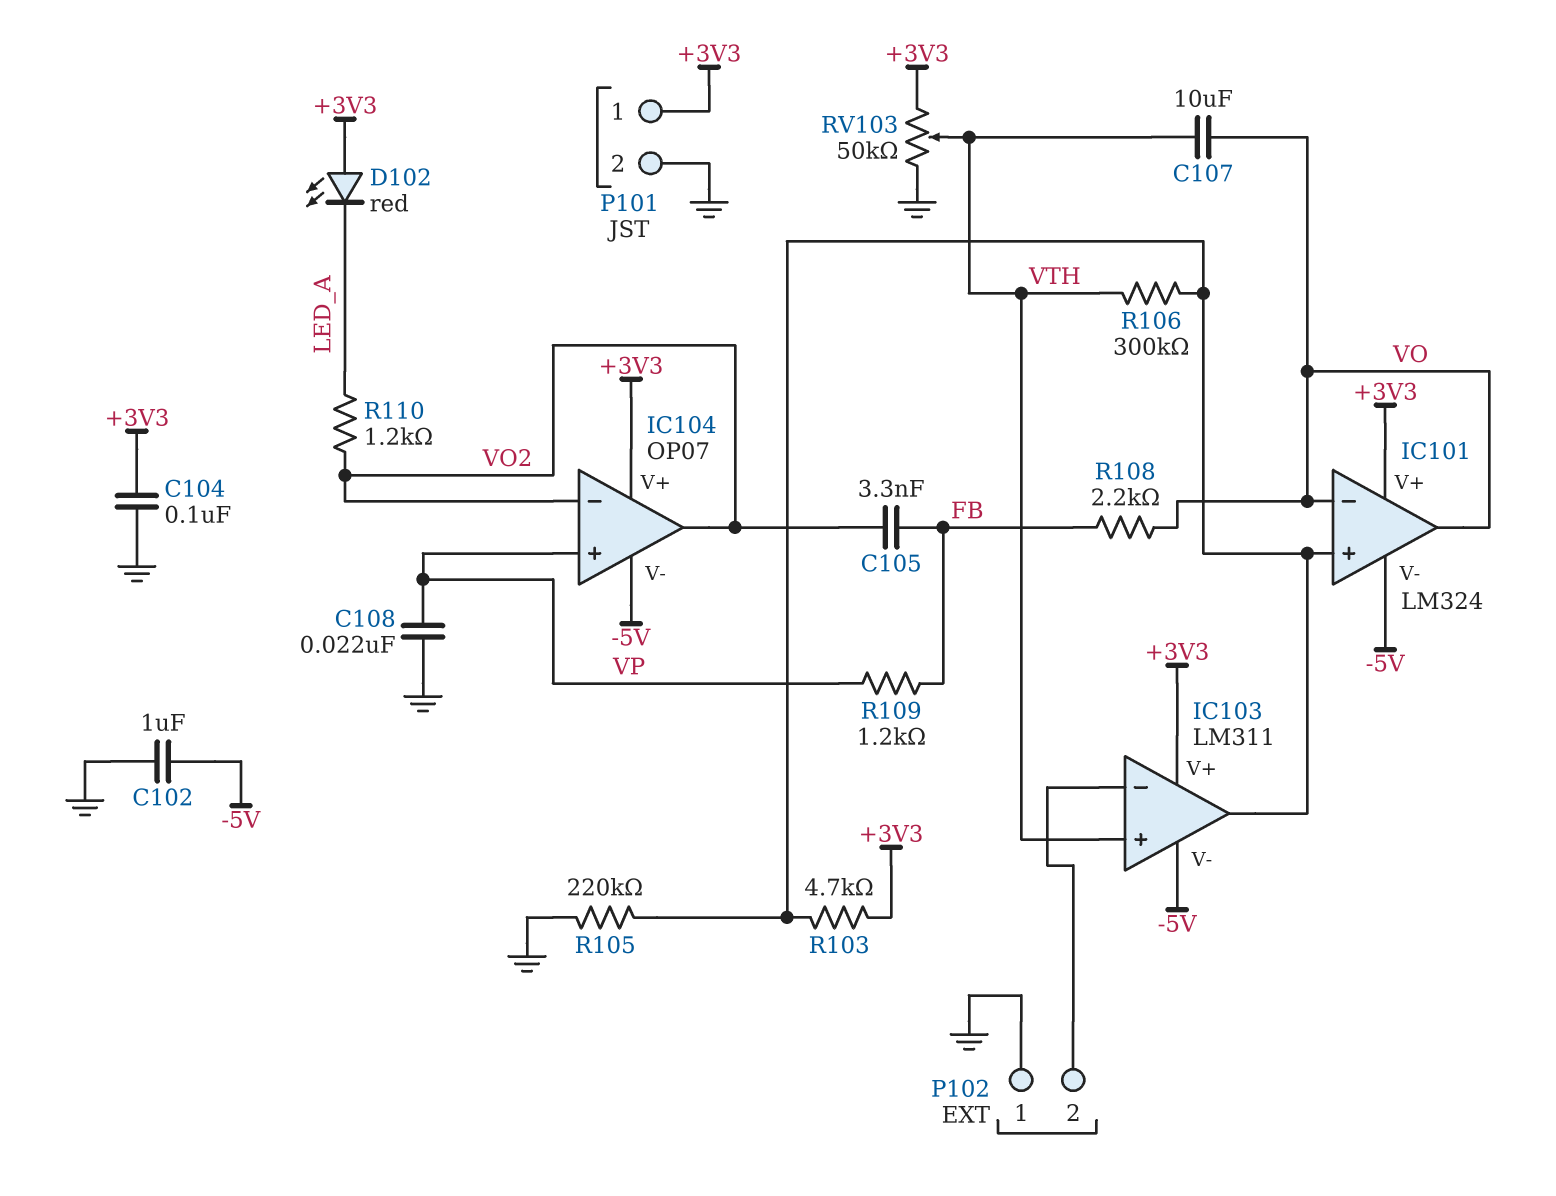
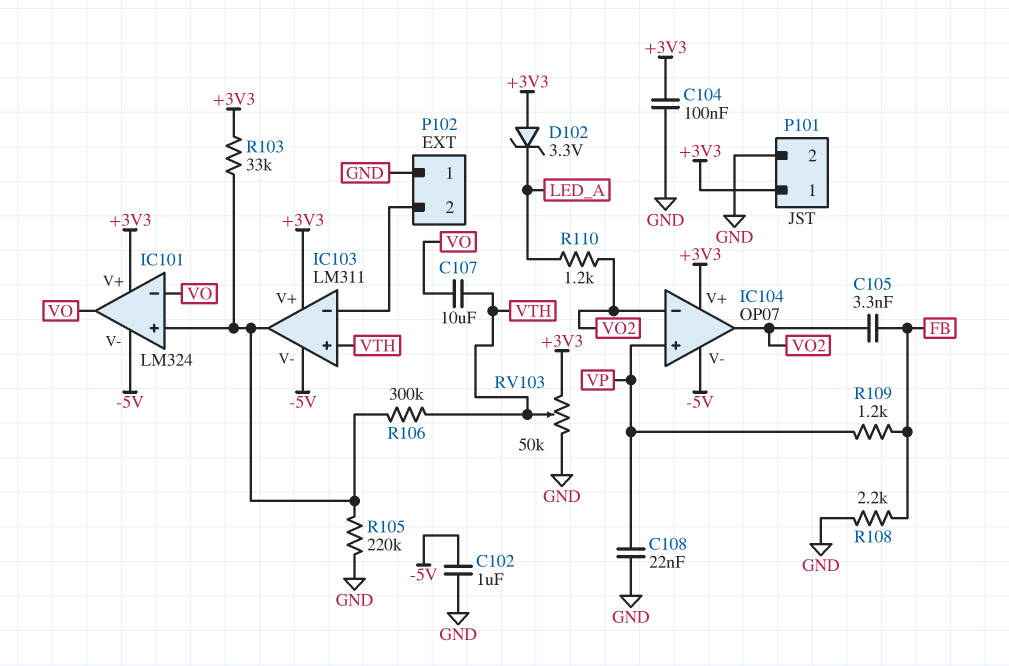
D102: LED red (A +3V3, K LED_A) -> zener 3.3V (A +3V3, K LED_A)
R103: 4.7k (+3V3, IC101/in+) -> 33k (+3V3, IC101/in+)
R108: 2.2k (FB, VO) -> 2.2k (FB, GND)

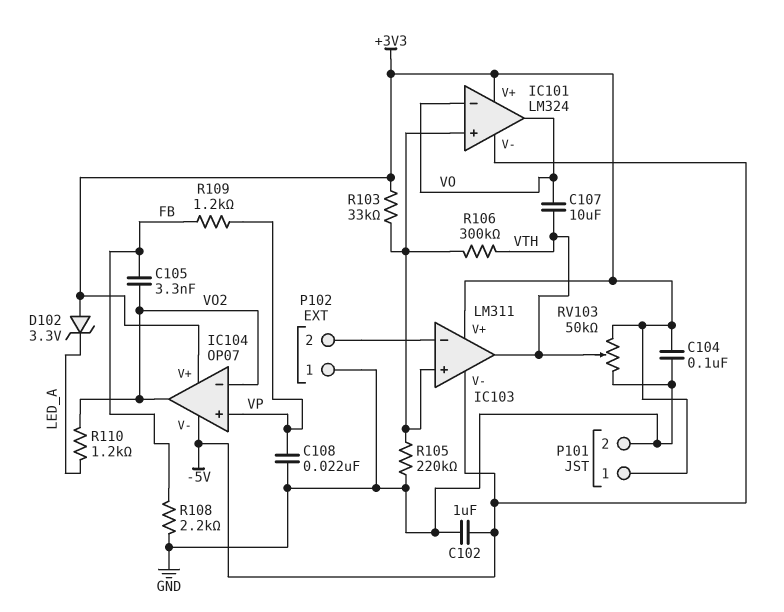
IC103 pin in+: VTH -> IC101/in+
IC103 pin out: IC101/in+ -> VTH

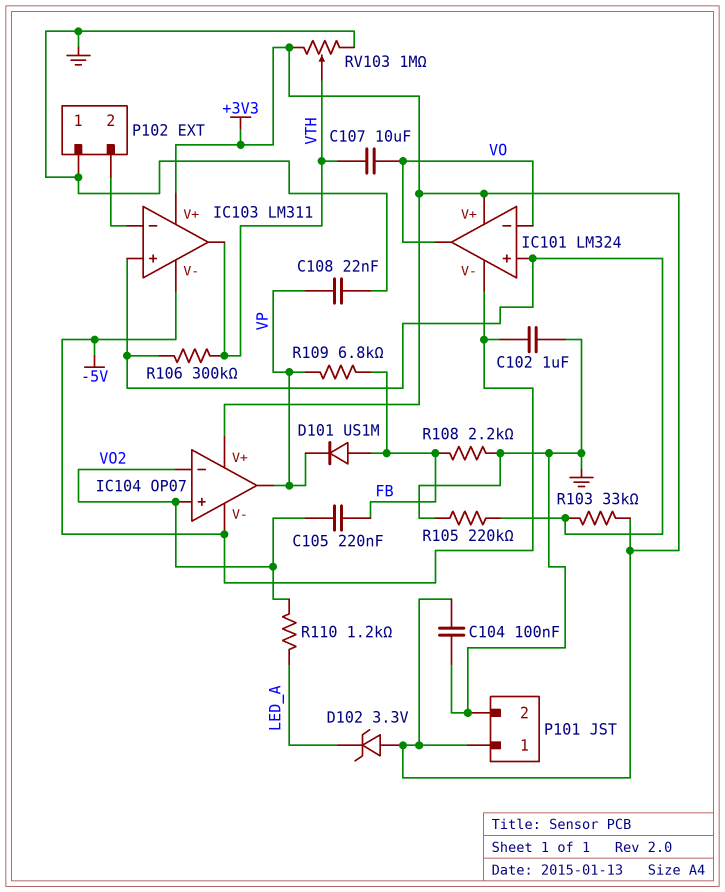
C105: 3.3nF (FB, VO2) -> 220nF (FB, VO2)
D101: none -> diode US1M (A FB, K VP)
IC104 pin in+: VP -> VO2
IC104 pin out: VO2 -> VP
R109: 1.2k (FB, VP) -> 6.8k (FB, VP)
RV103: 50k (+3V3, GND, wiper VTH) -> 1M (+3V3, GND, wiper VTH)

